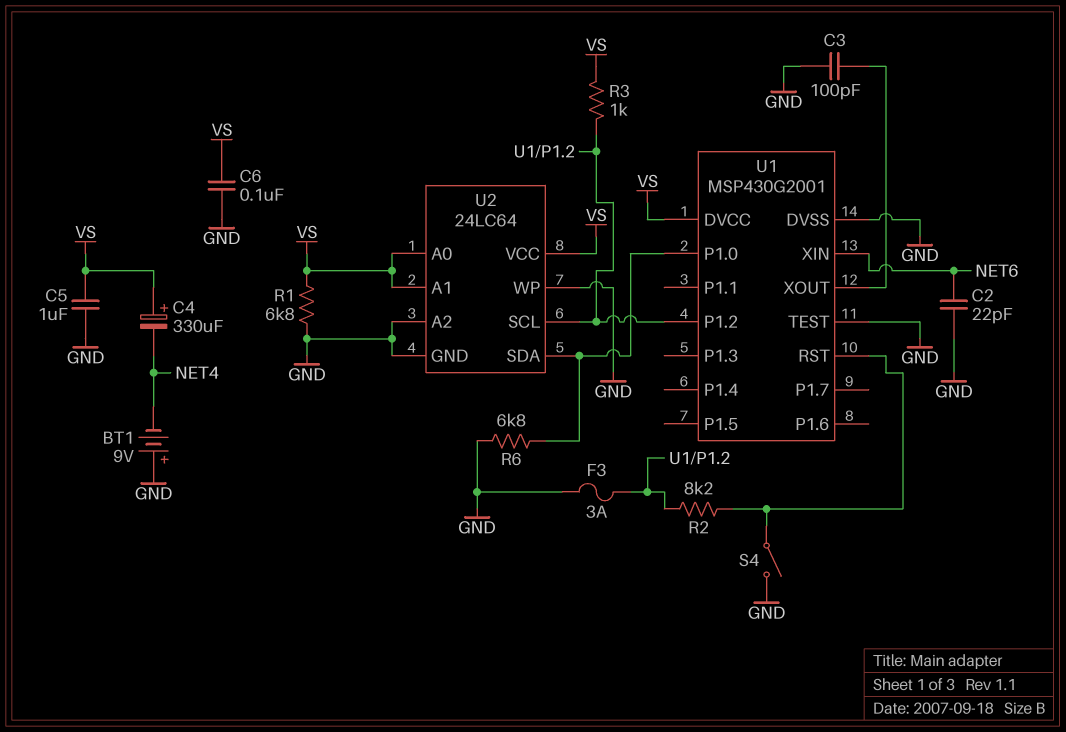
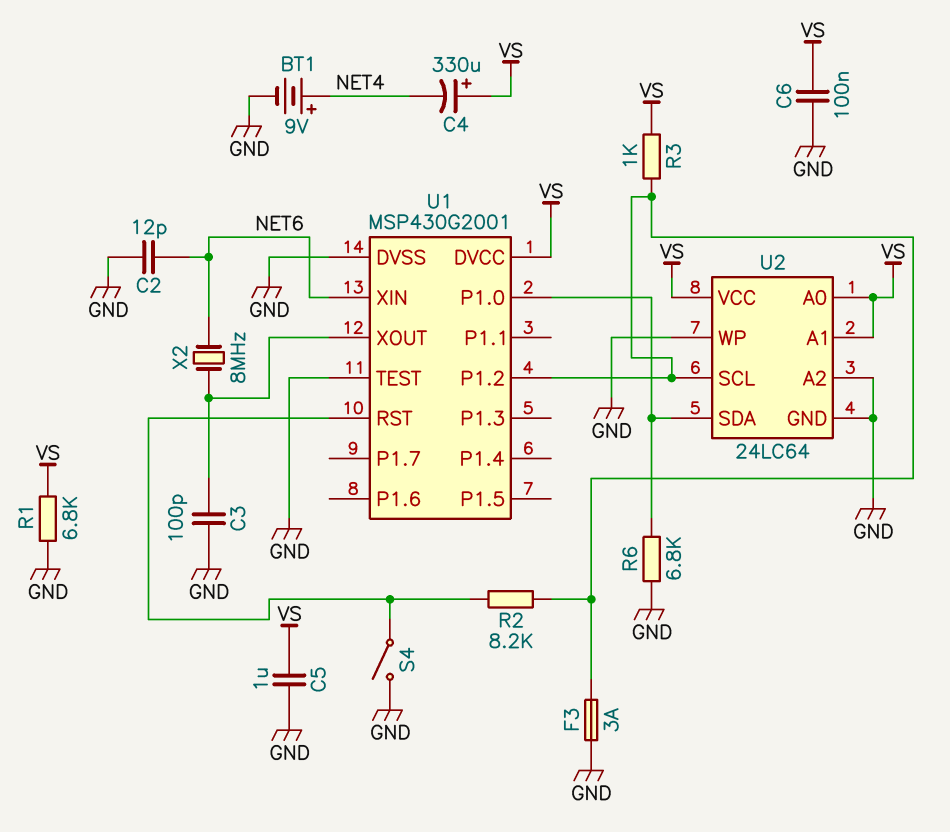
BT1: 9V (plus GND, minus NET4) -> 9V (plus NET4, minus GND)
C2: 22pF (GND, NET6) -> 12pF (GND, NET6)
X2: none -> 8MHz (NET6, U1/XOUT)

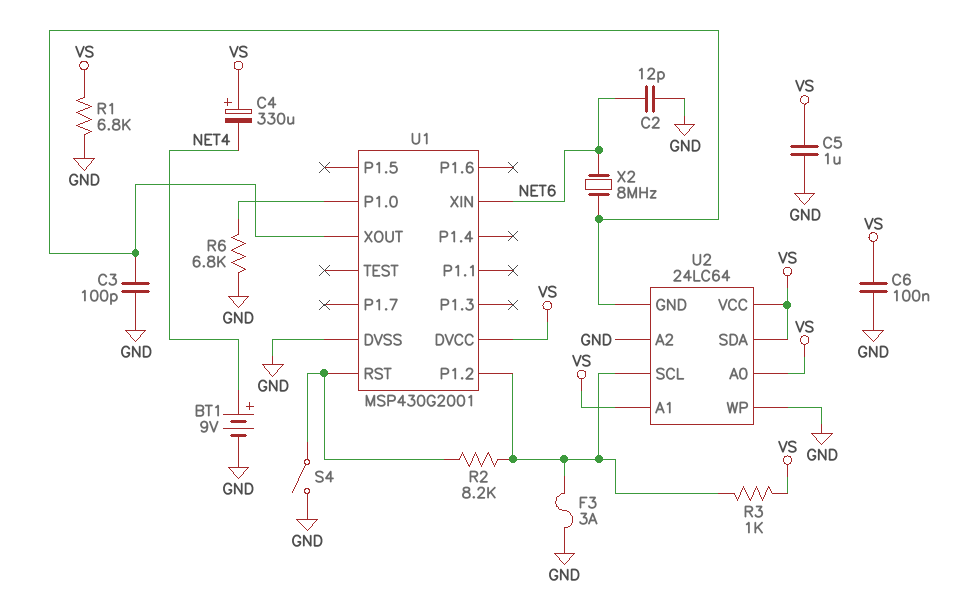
U1 pin TEST: GND -> none
U2 pin GND: GND -> U1/XOUT
U2 pin SDA: U1/P1.0 -> VS

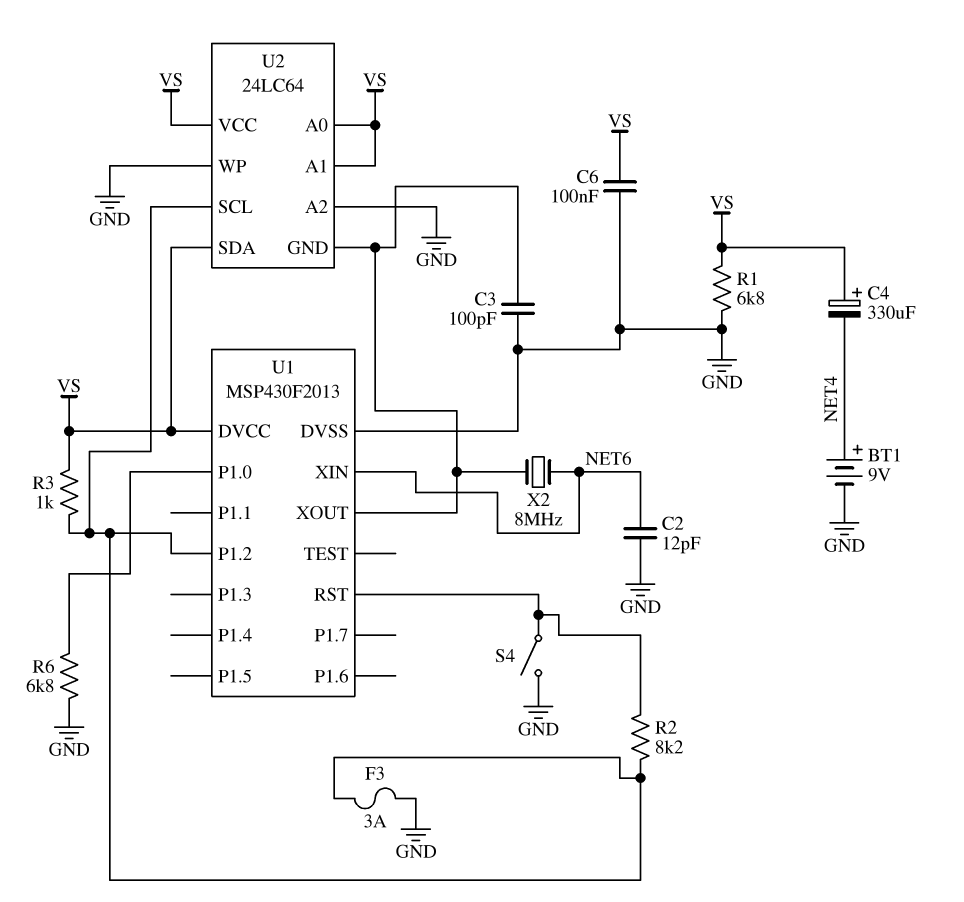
C5: 1uF (GND, VS) -> none
U1: MSP430G2001 -> MSP430F2013

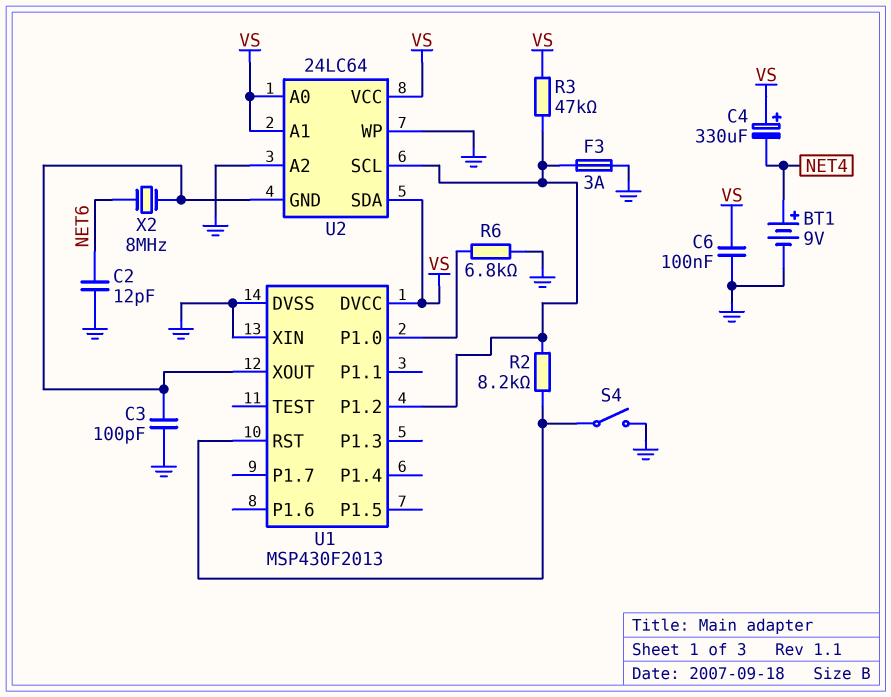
R1: 6.8k (GND, VS) -> none
R3: 1k (U1/P1.2, VS) -> 47k (U1/P1.2, VS)
U1 pin XIN: NET6 -> GND

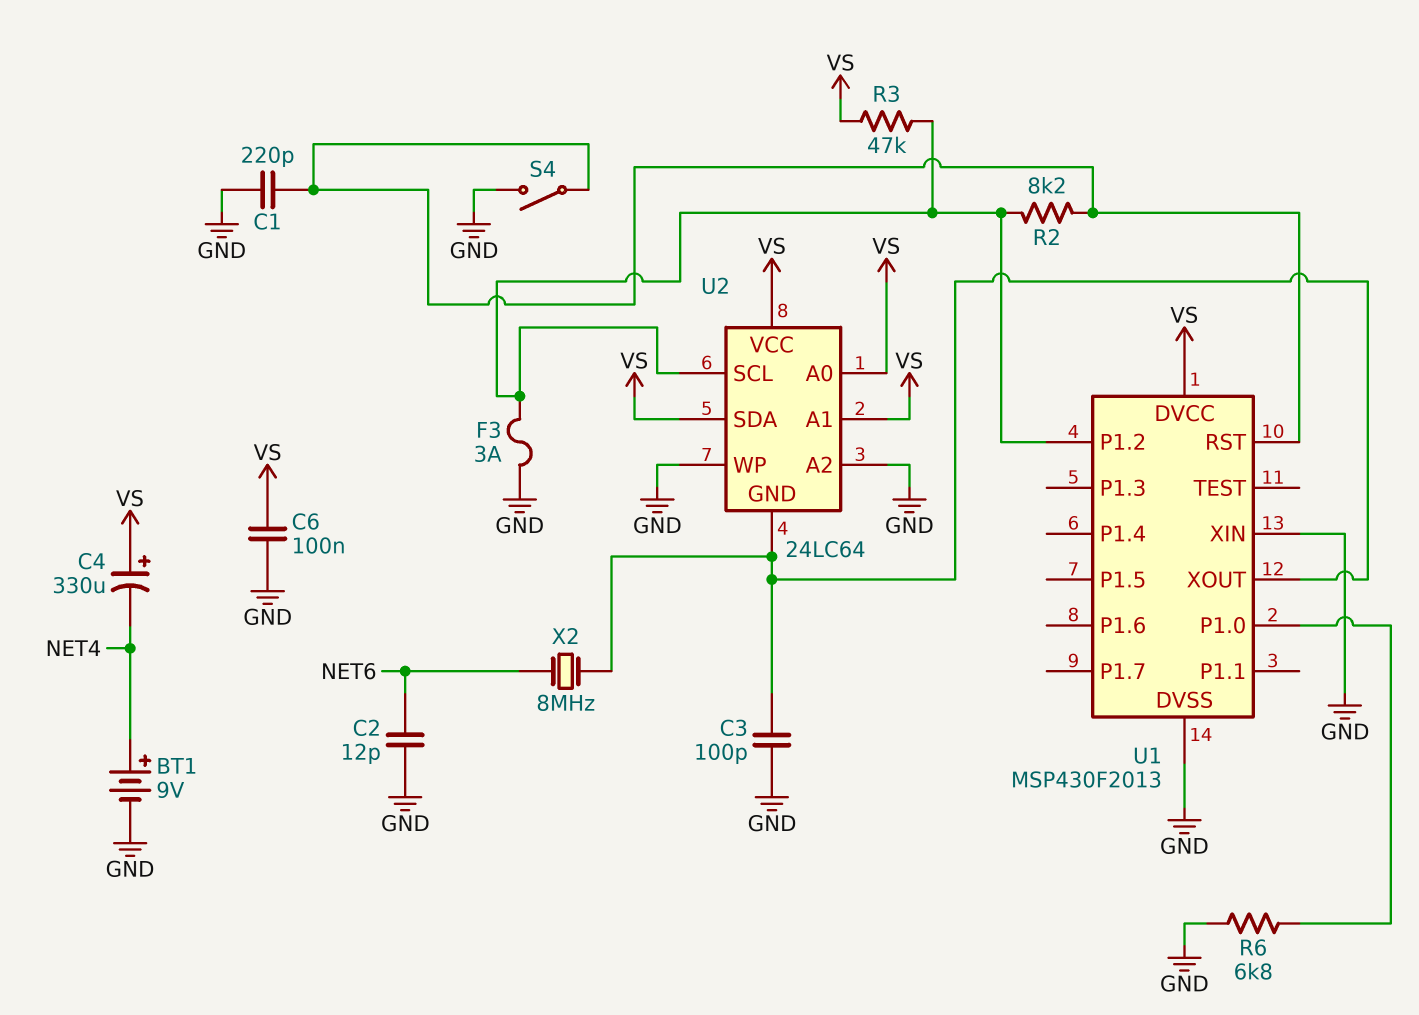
C1: none -> 220pF (GND, U1/RST)

